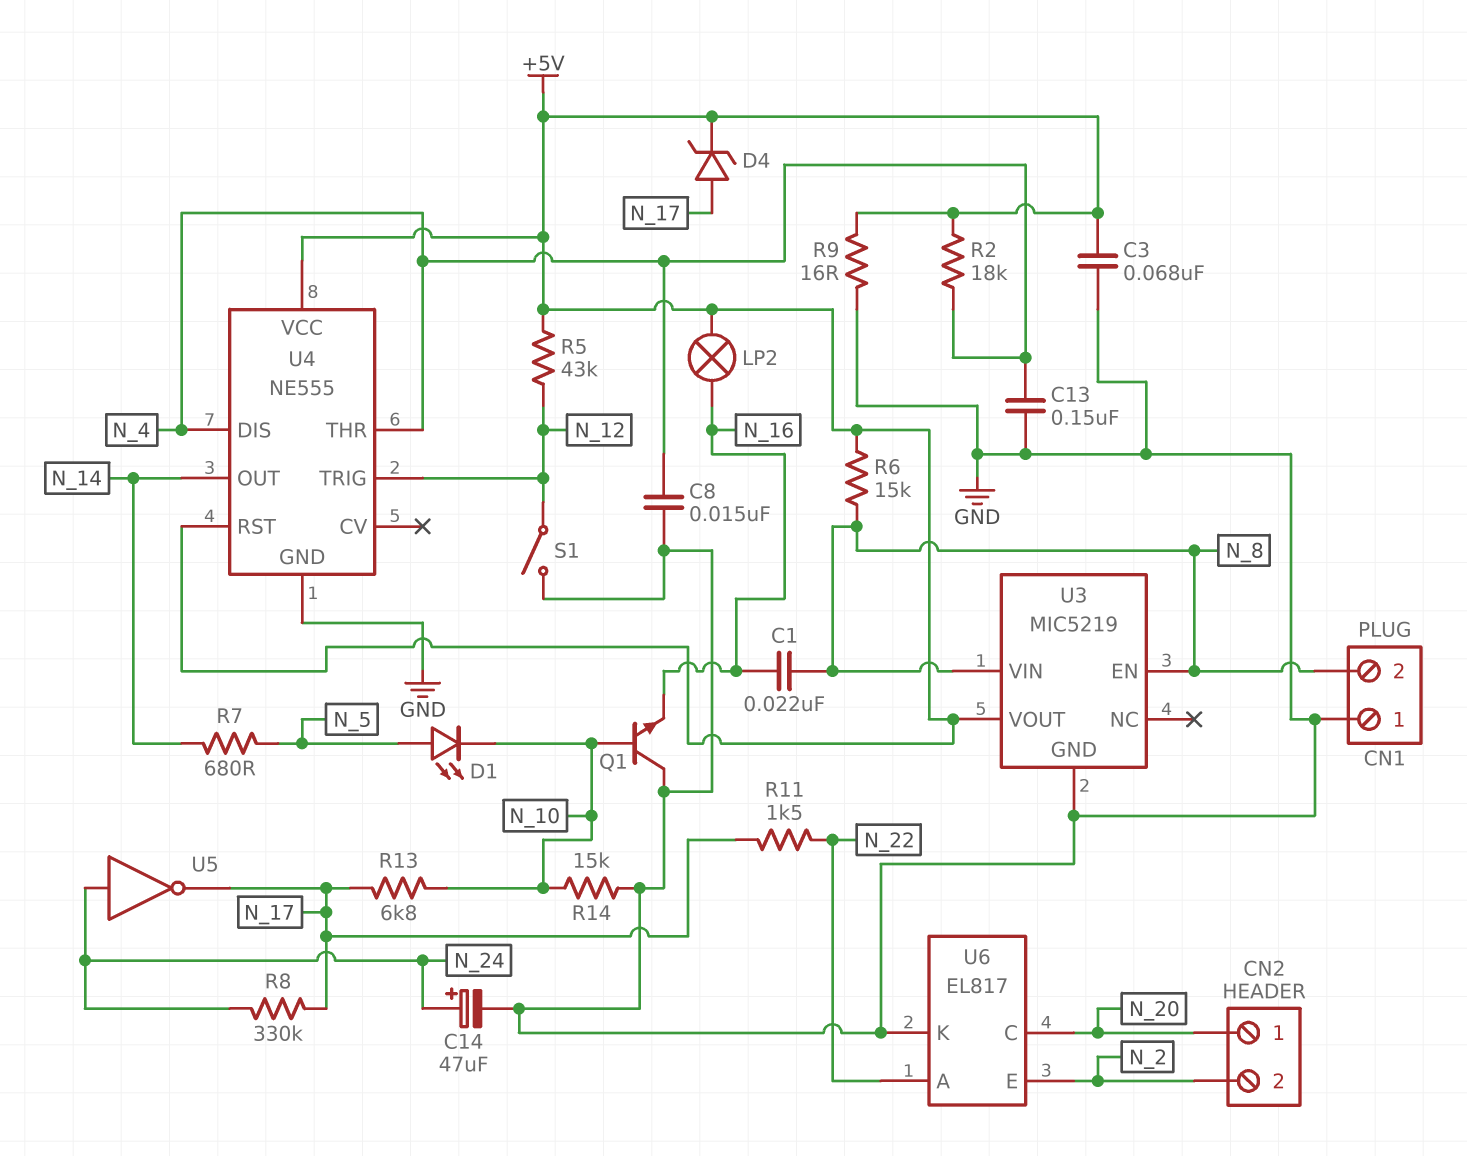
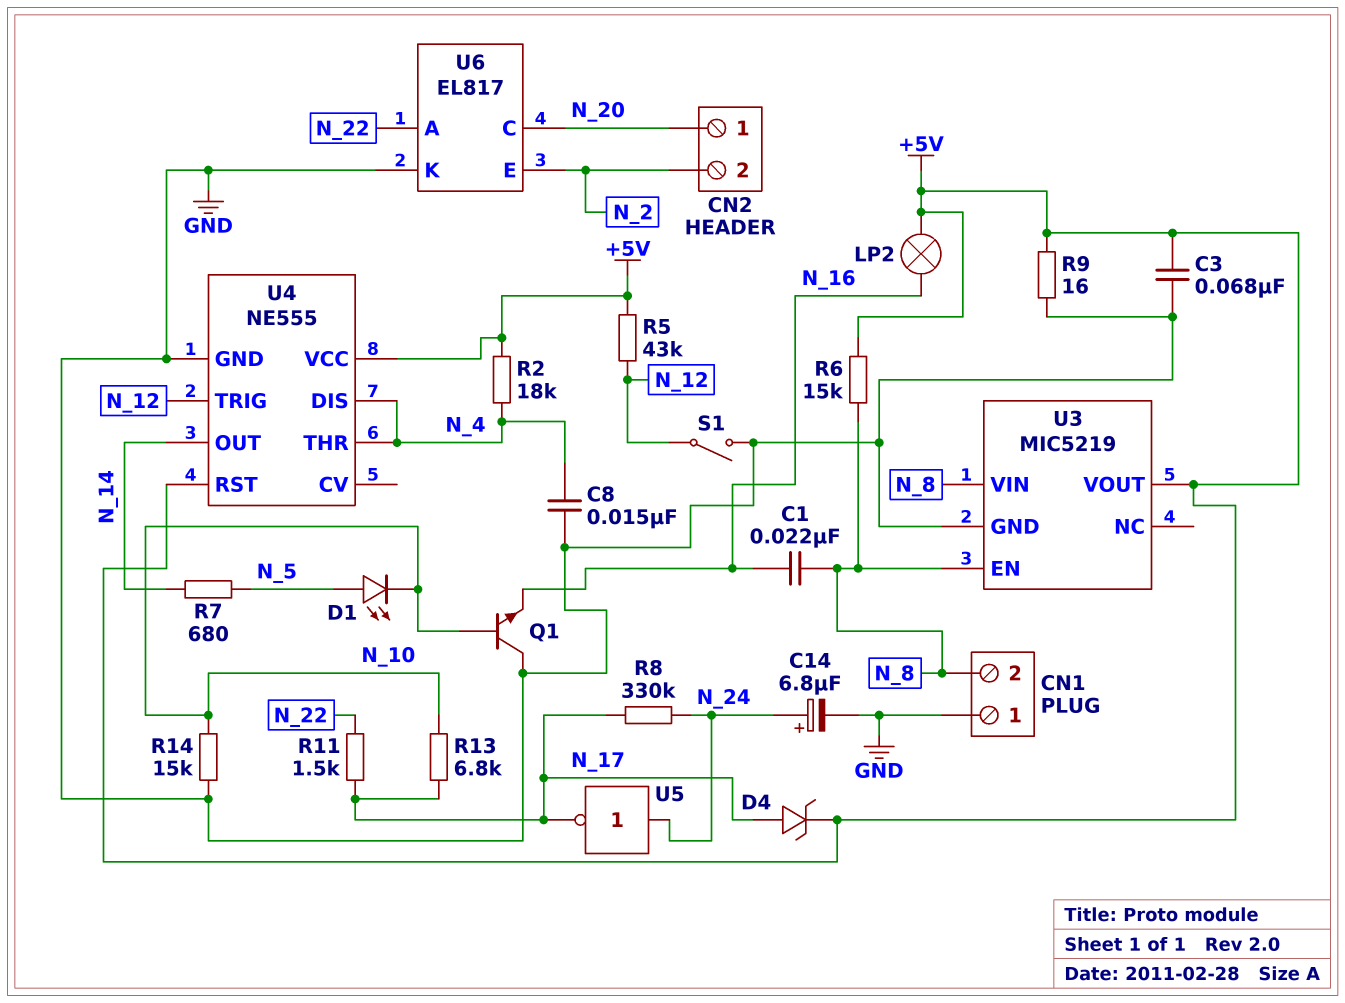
C13: 150nF (GND, N_4) -> none
C14: 47uF (plus N_24, minus GND) -> 6.8uF (plus N_24, minus GND)

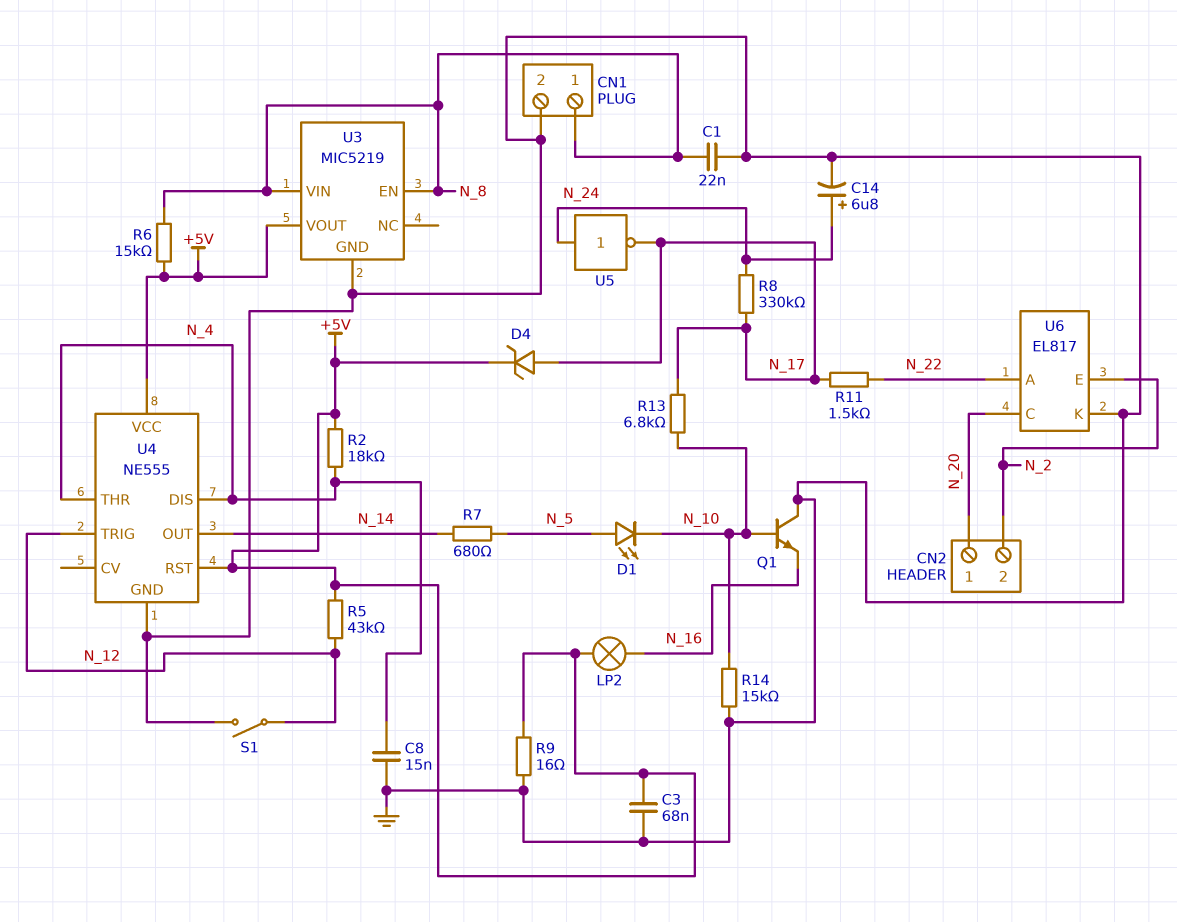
C1: 22nF (N_8, N_16) -> 22nF (GND, N_8)
CN1 pin 1: GND -> N_8
CN1 pin 2: N_8 -> GND

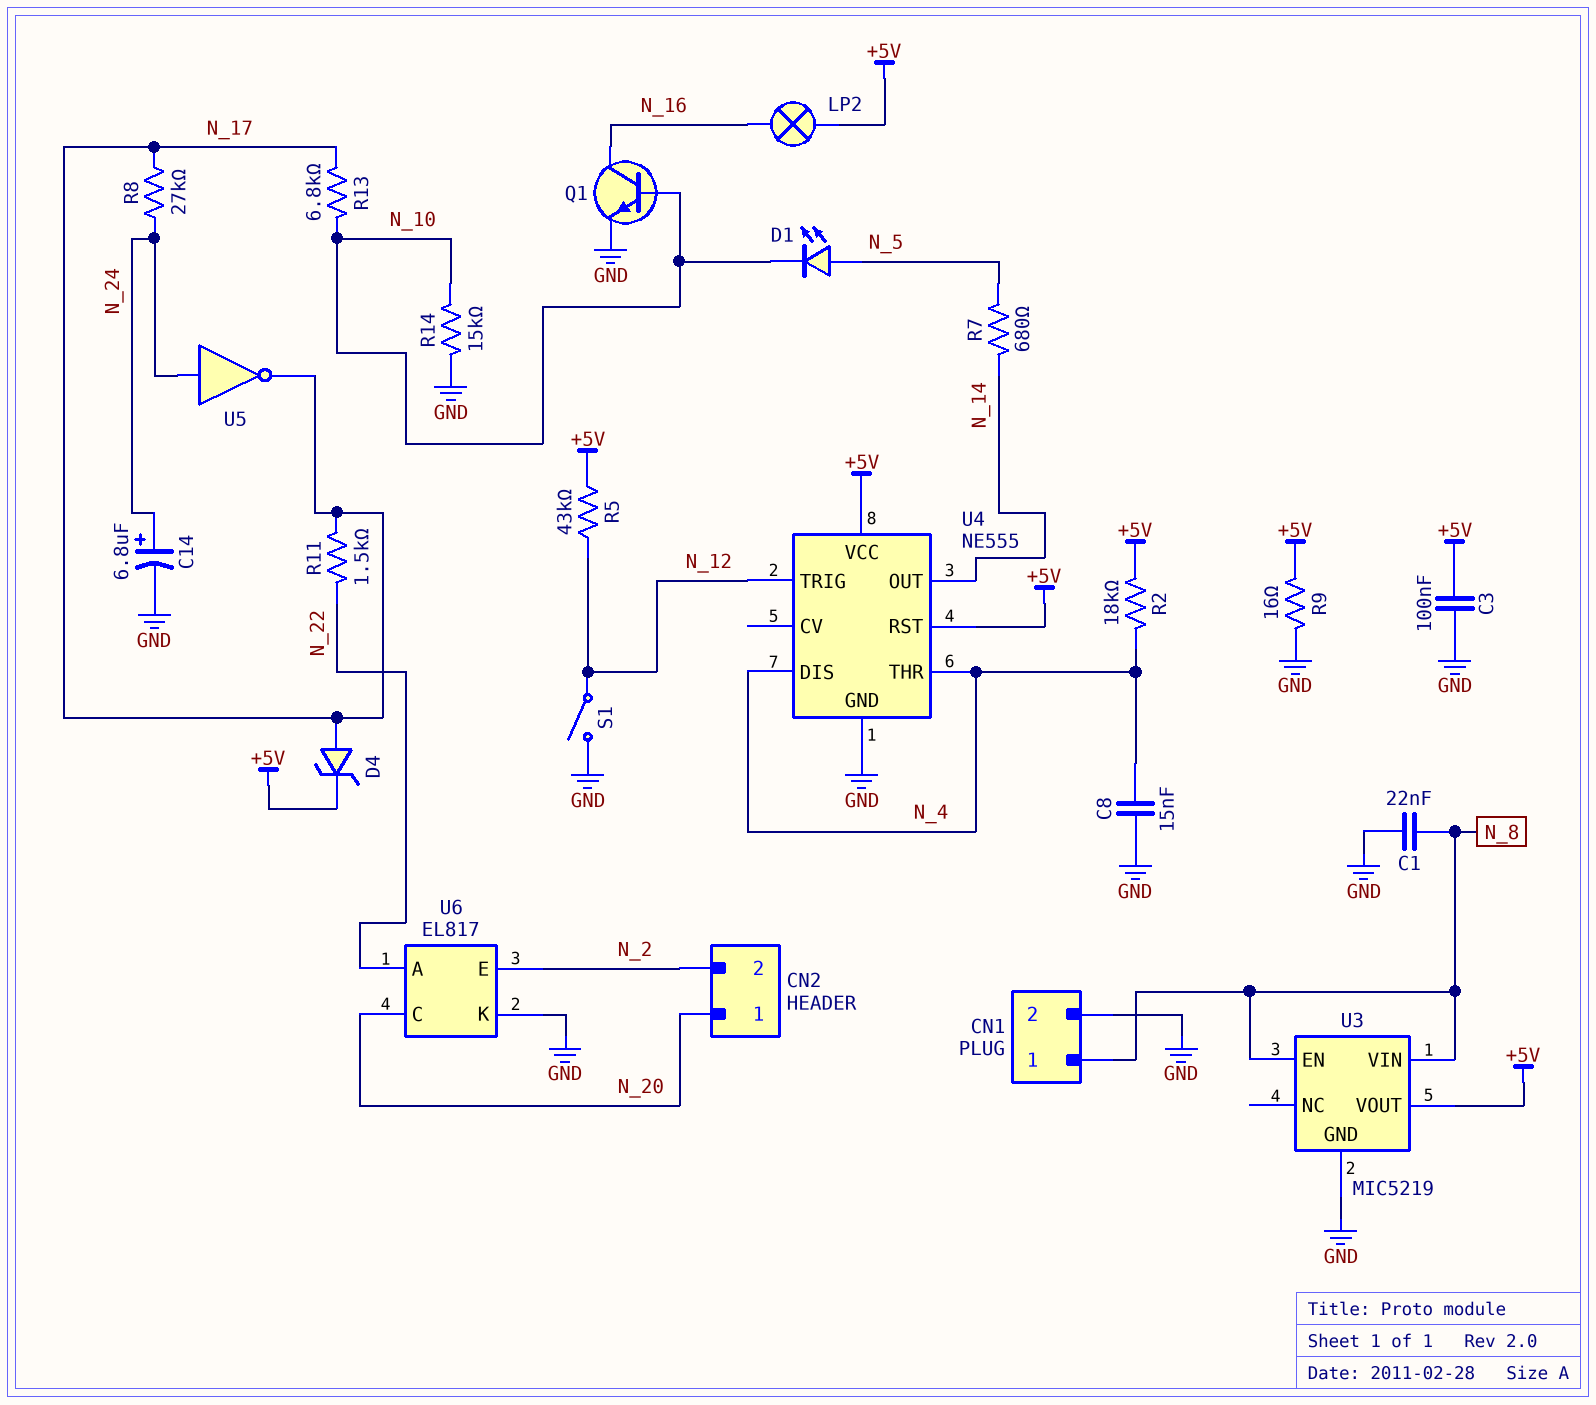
C3: 68nF (+5V, GND) -> 100nF (+5V, GND)
Q1: NPN (B N_10, C GND, E N_16) -> NPN (B N_10, C N_16, E GND)
R6: 15k (+5V, N_8) -> none
R8: 330k (N_17, N_24) -> 27k (N_17, N_24)

